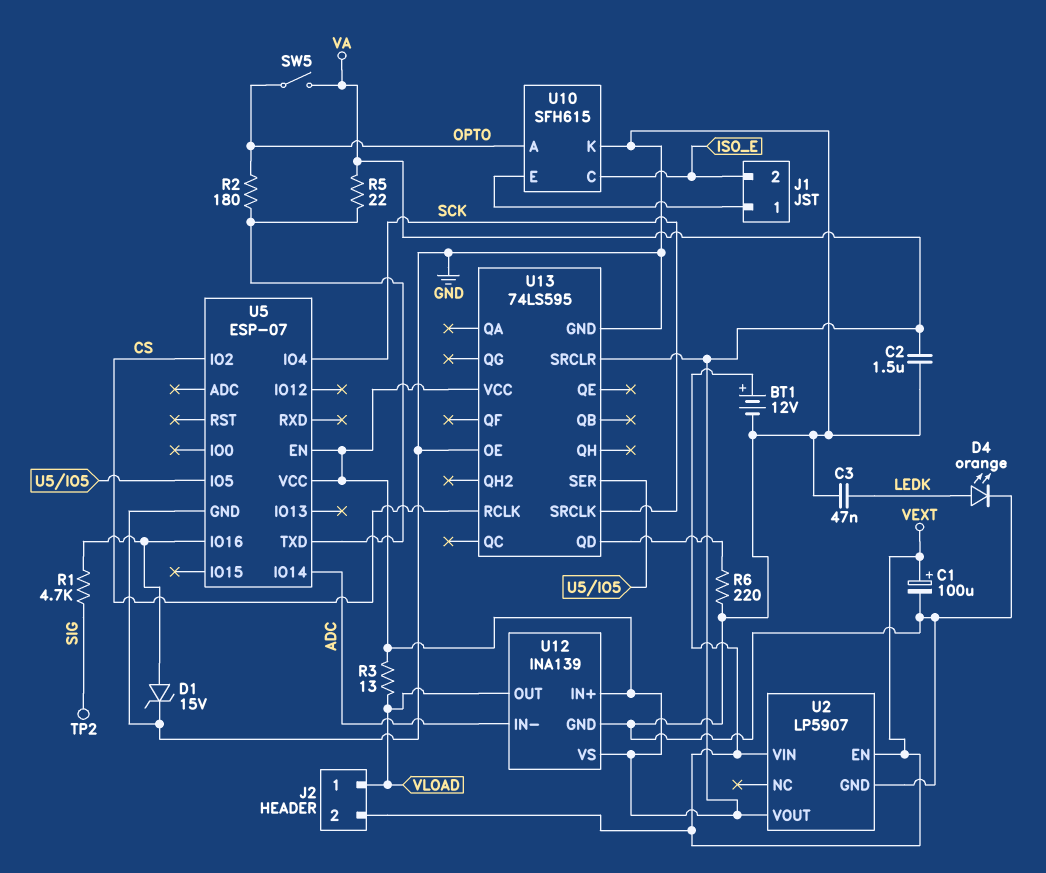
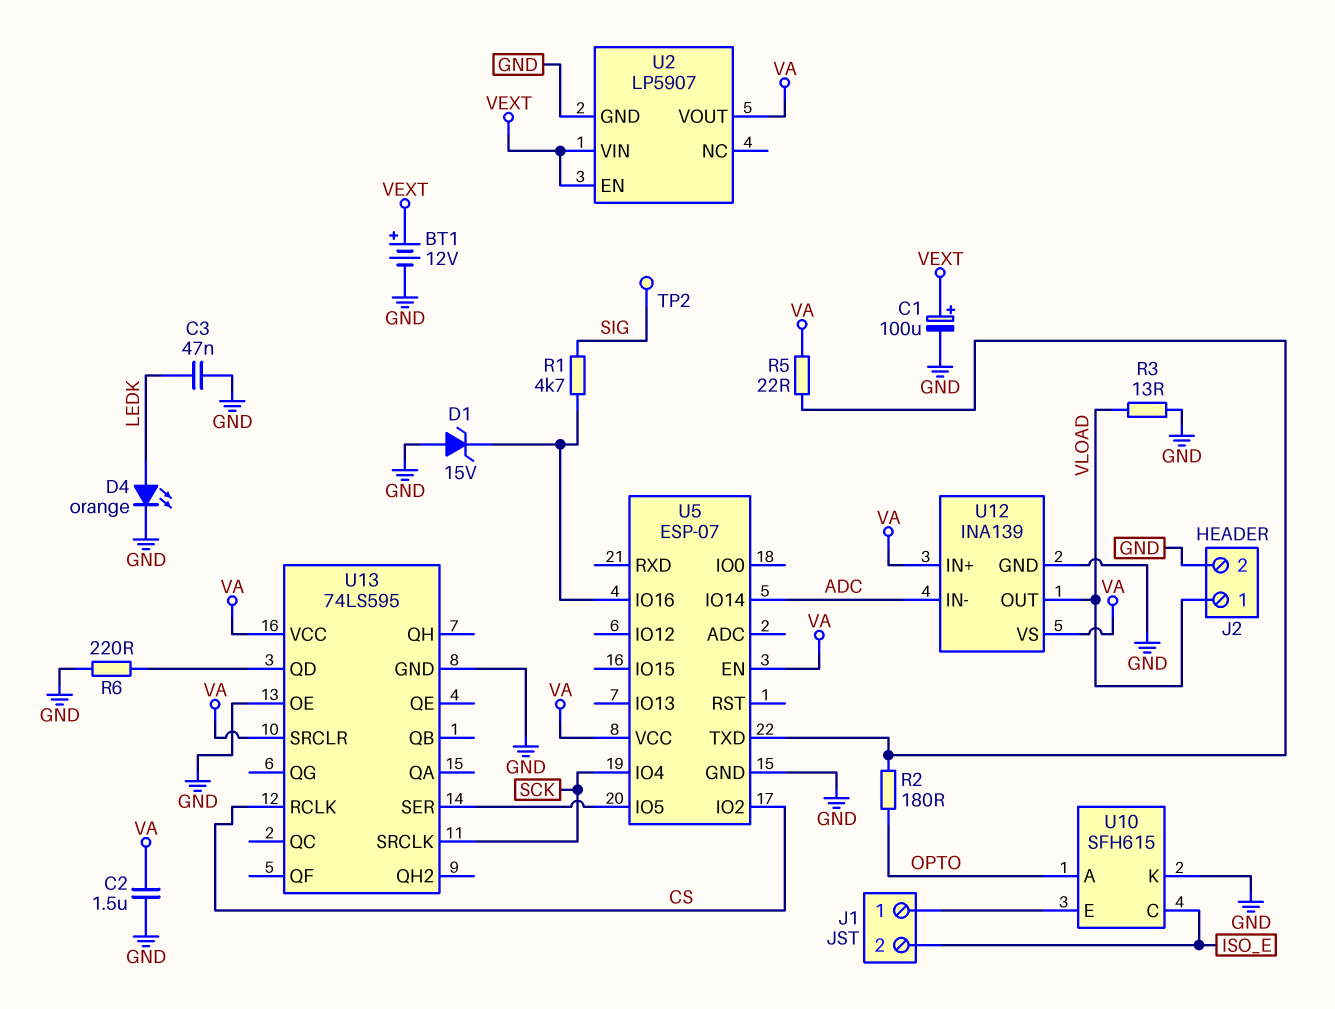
D1: zener 15V (A U5/IO16, K GND) -> zener 15V (A GND, K U5/IO16)
J2 pin 2: VEXT -> GND
R3: 13 (VA, VLOAD) -> 13 (GND, VLOAD)
SW5: switch (OPTO, VA) -> none

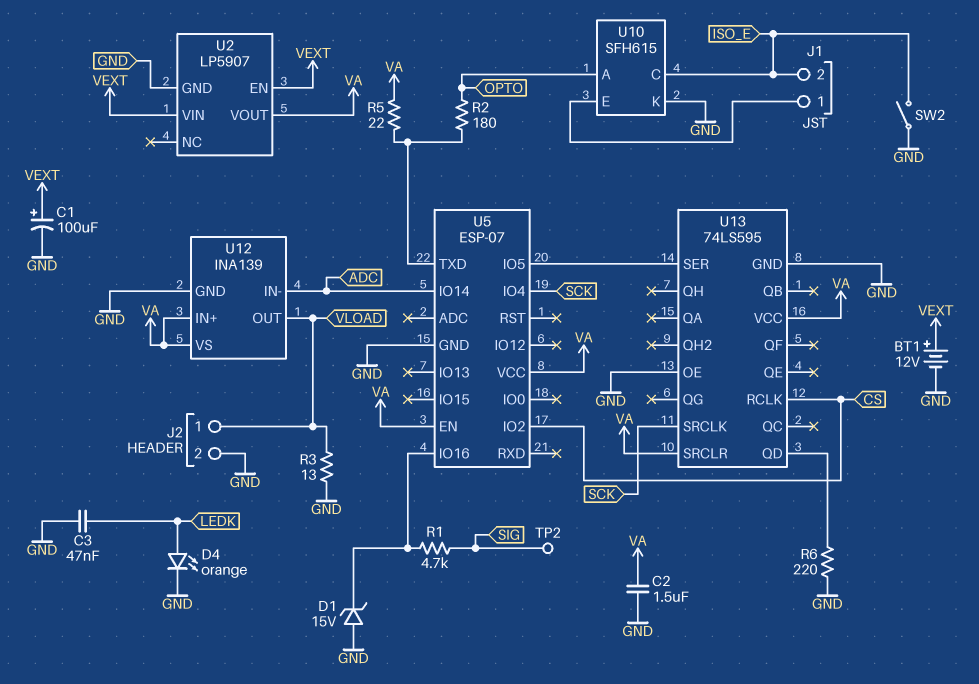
SW2: none -> switch (GND, ISO_E)

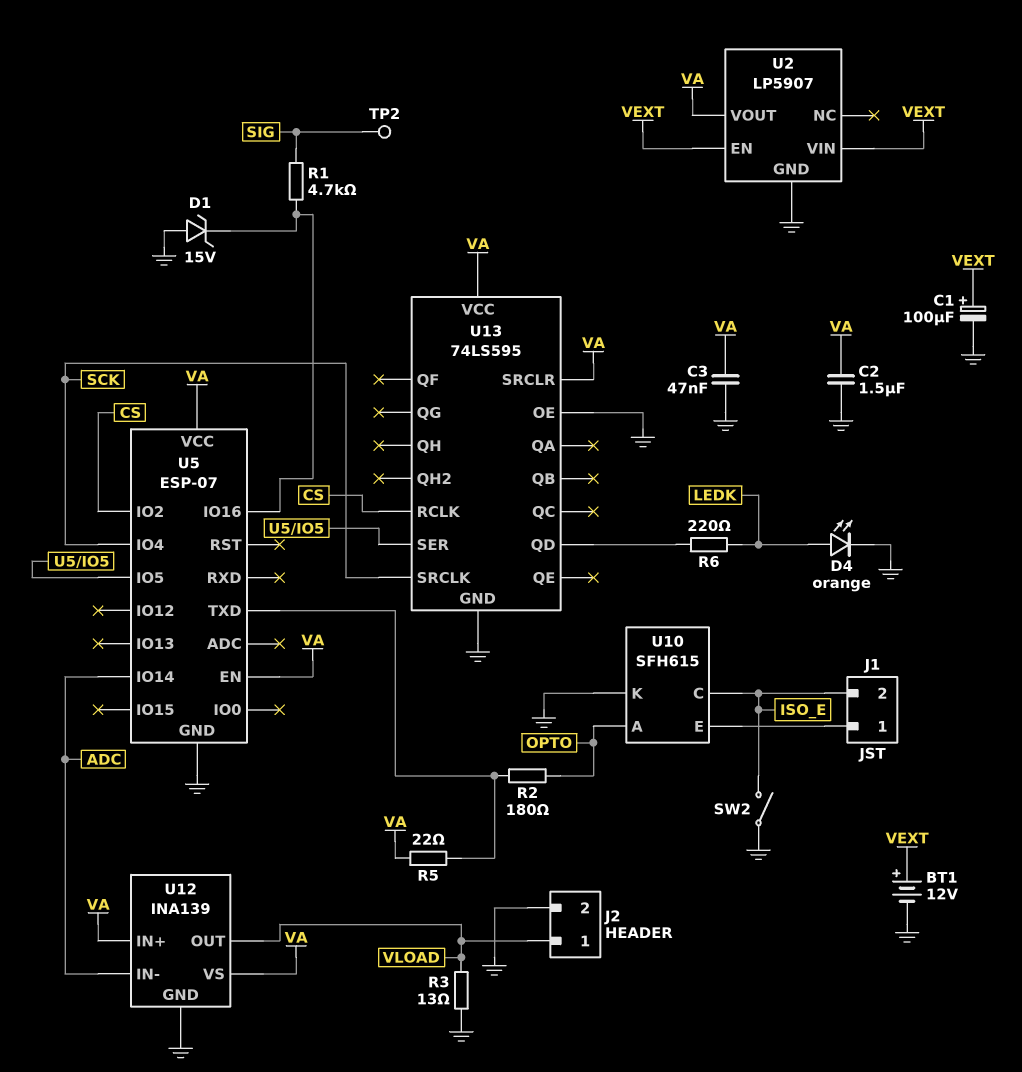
C3: 47nF (GND, LEDK) -> 47nF (GND, VA)
R6: 220 (GND, U13/QD) -> 220 (LEDK, U13/QD)

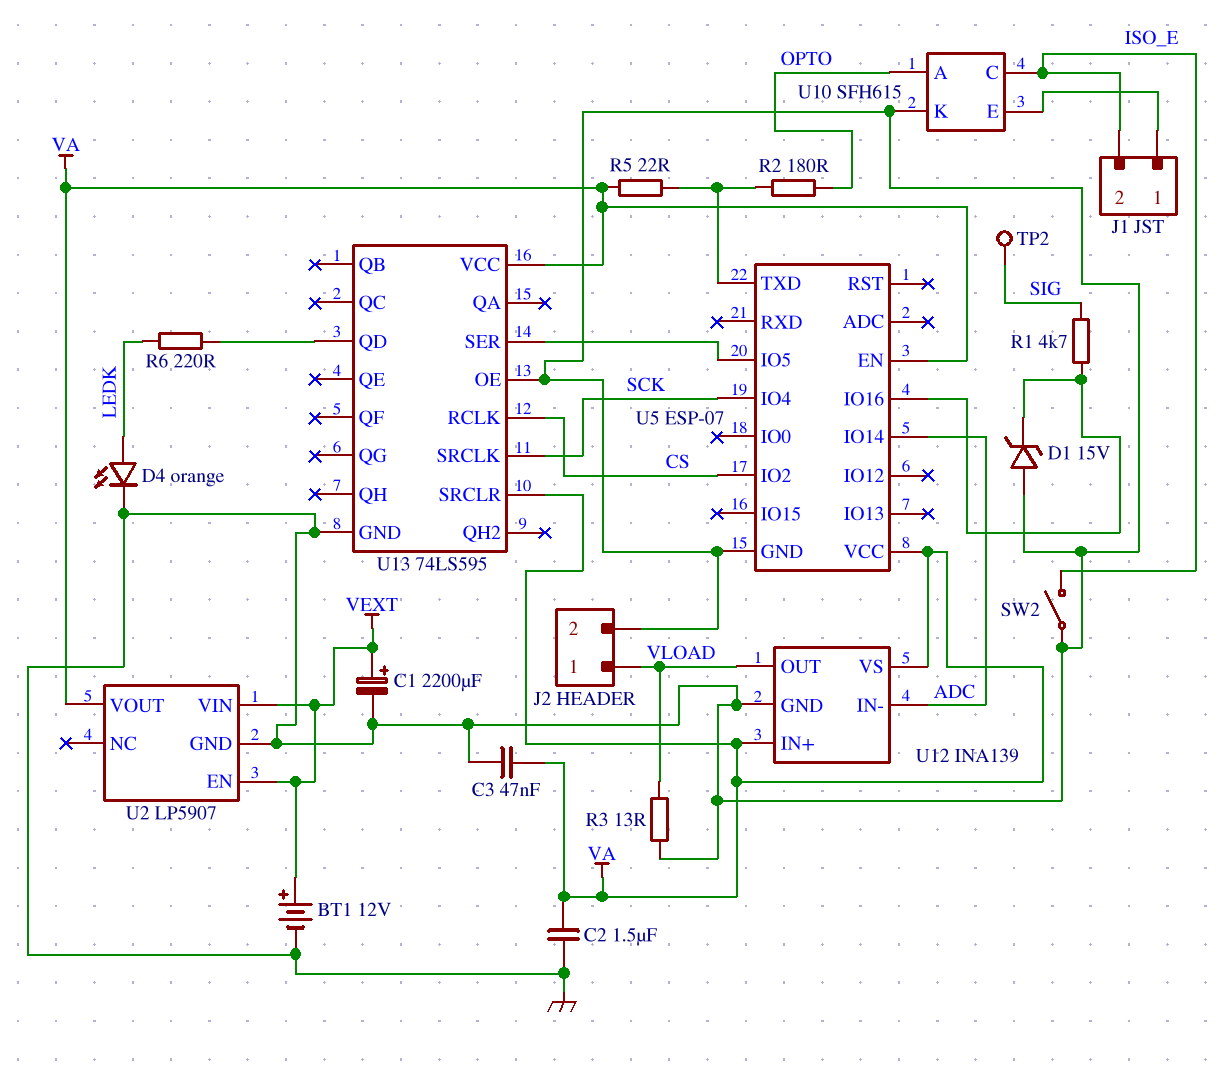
C1: 100uF (plus VEXT, minus GND) -> 2200uF (plus VEXT, minus GND)

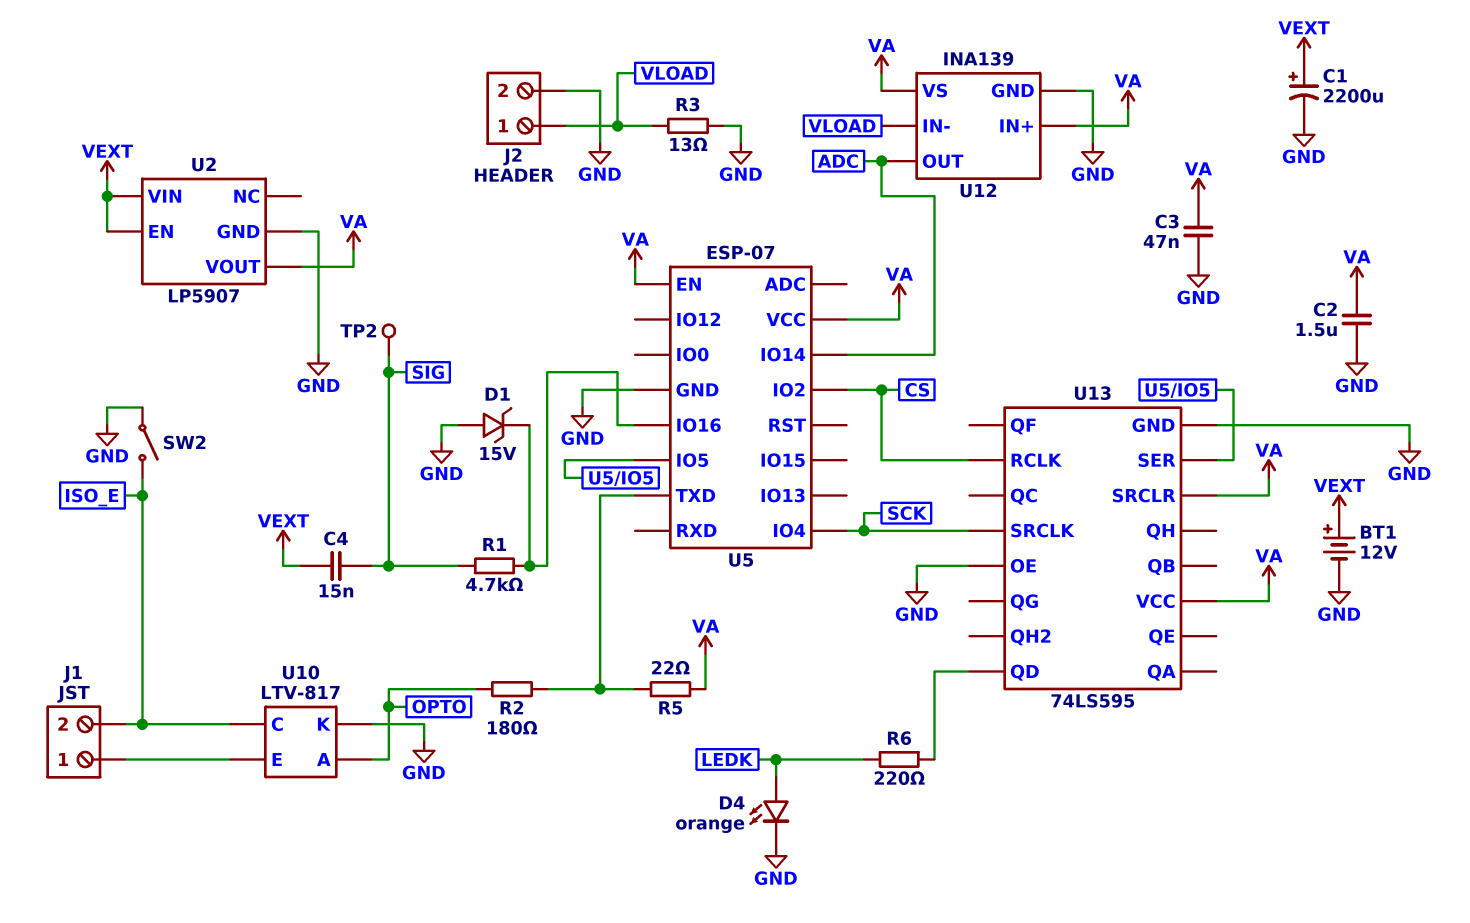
C4: none -> 15nF (SIG, VEXT)
U10: SFH615 -> LTV-817
U12 pin IN-: ADC -> VLOAD
U12 pin OUT: VLOAD -> ADC

